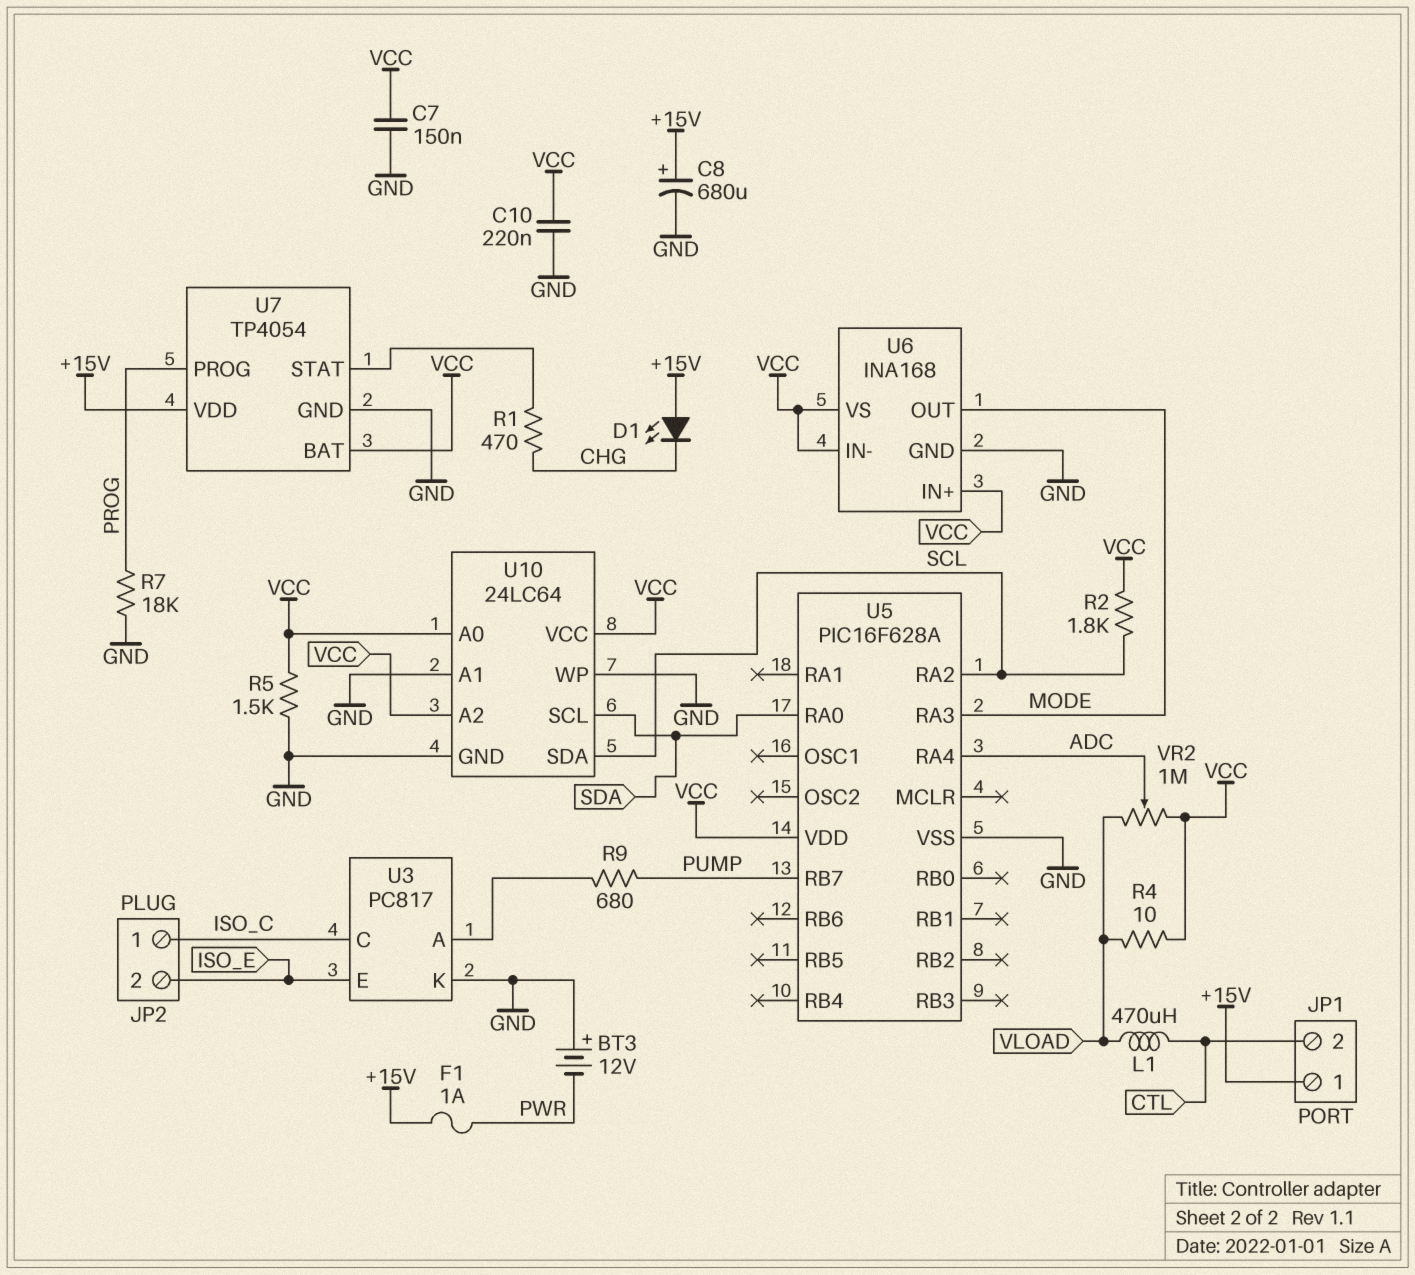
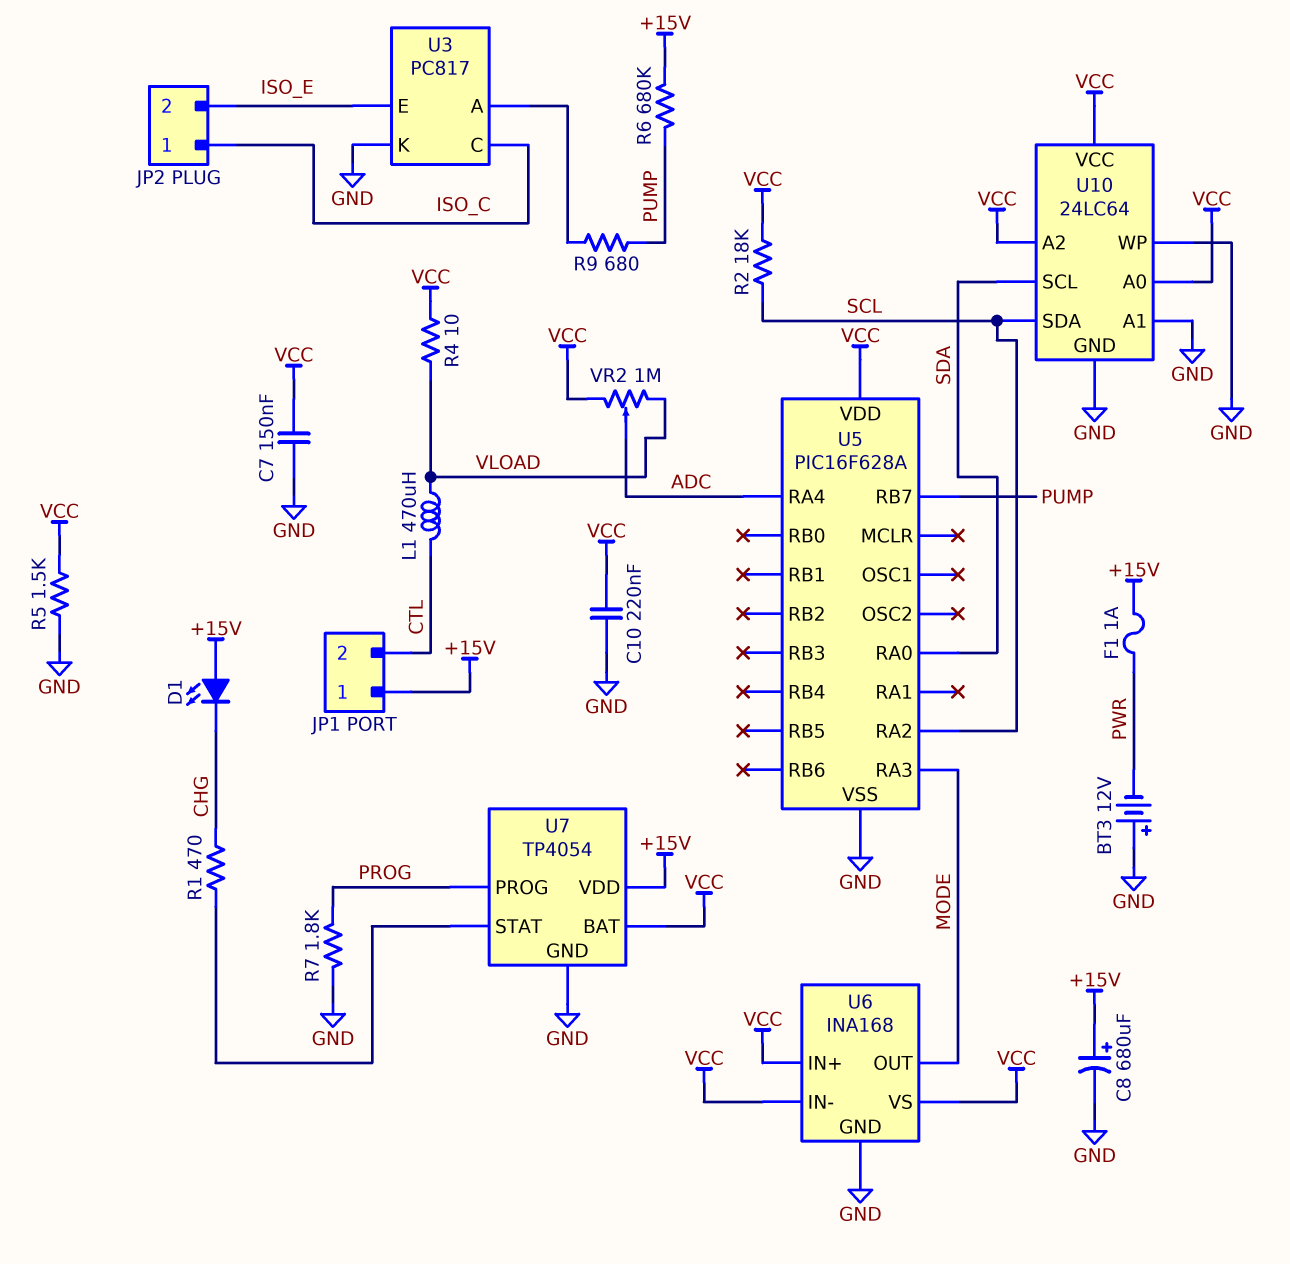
R2: 1.8k (SCL, VCC) -> 18k (SCL, VCC)
R6: none -> 680k (+15V, PUMP)
R7: 18k (GND, PROG) -> 1.8k (GND, PROG)

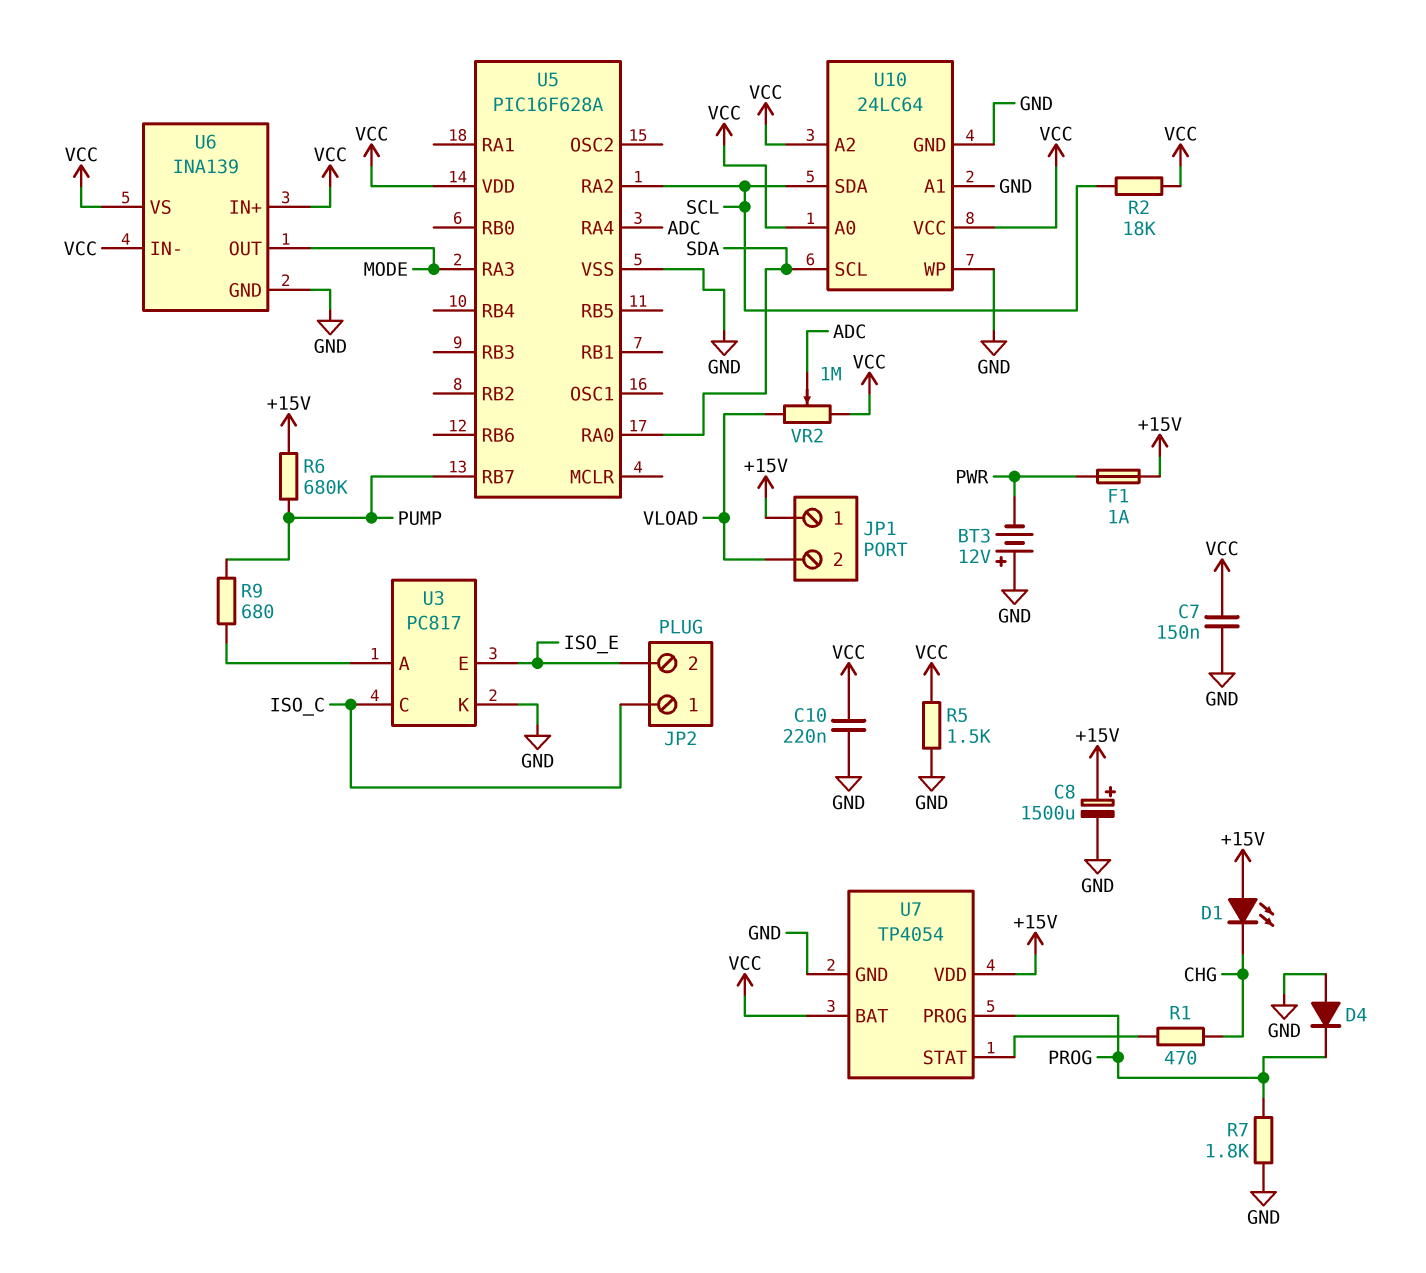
C8: 680uF (plus +15V, minus GND) -> 1500uF (plus +15V, minus GND)
D4: none -> diode (A GND, K PROG)
JP1 pin 2: CTL -> VLOAD
L1: 470uH (CTL, VLOAD) -> none
R4: 10 (VCC, VLOAD) -> none
U6: INA168 -> INA139

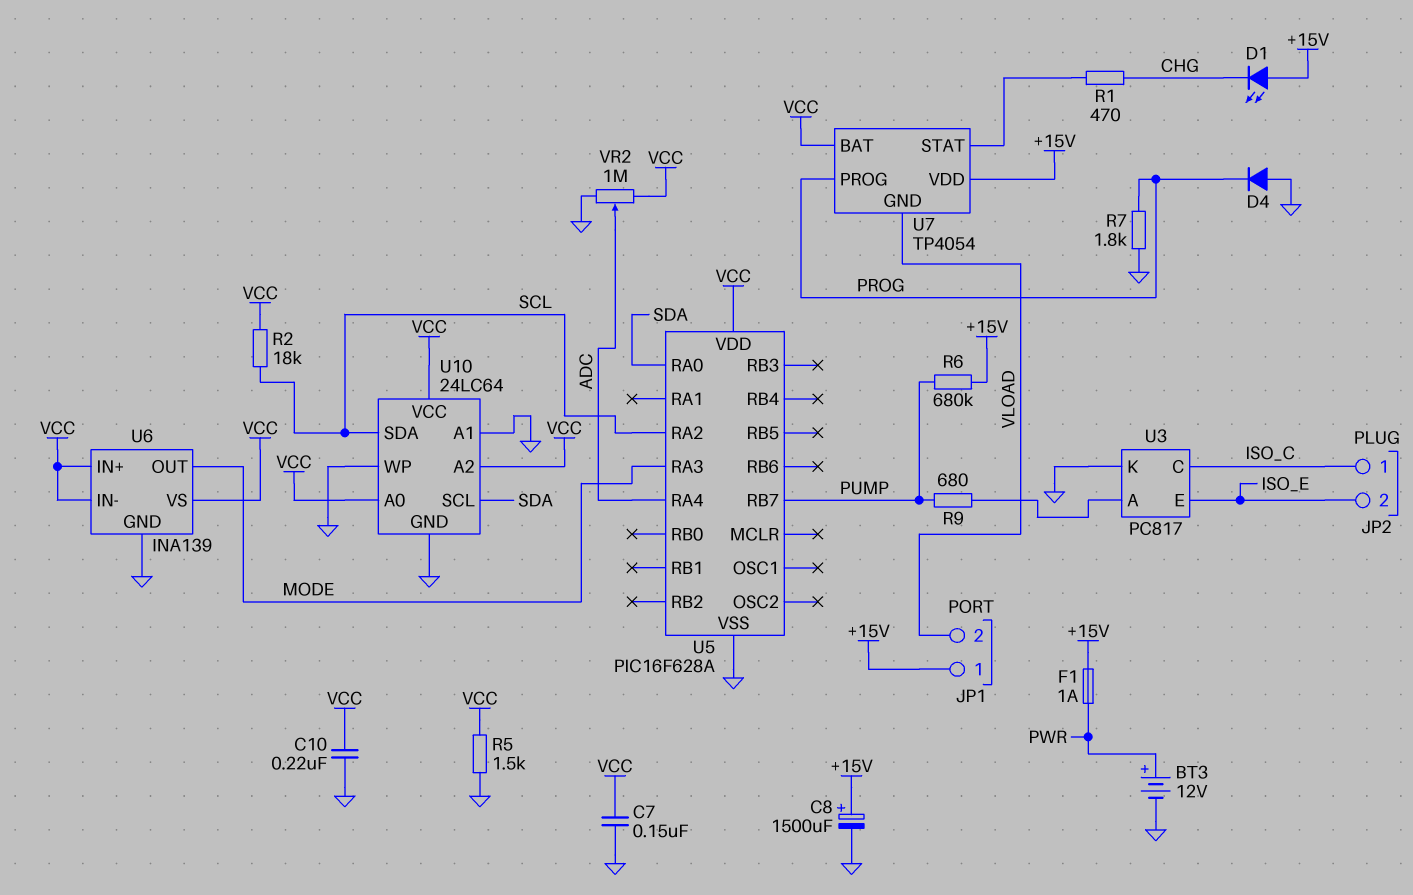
BT3: 12V (plus GND, minus PWR) -> 12V (plus PWR, minus GND)
U7 pin GND: GND -> VLOAD
VR2: 1M (VCC, VLOAD, wiper ADC) -> 1M (GND, VCC, wiper ADC)

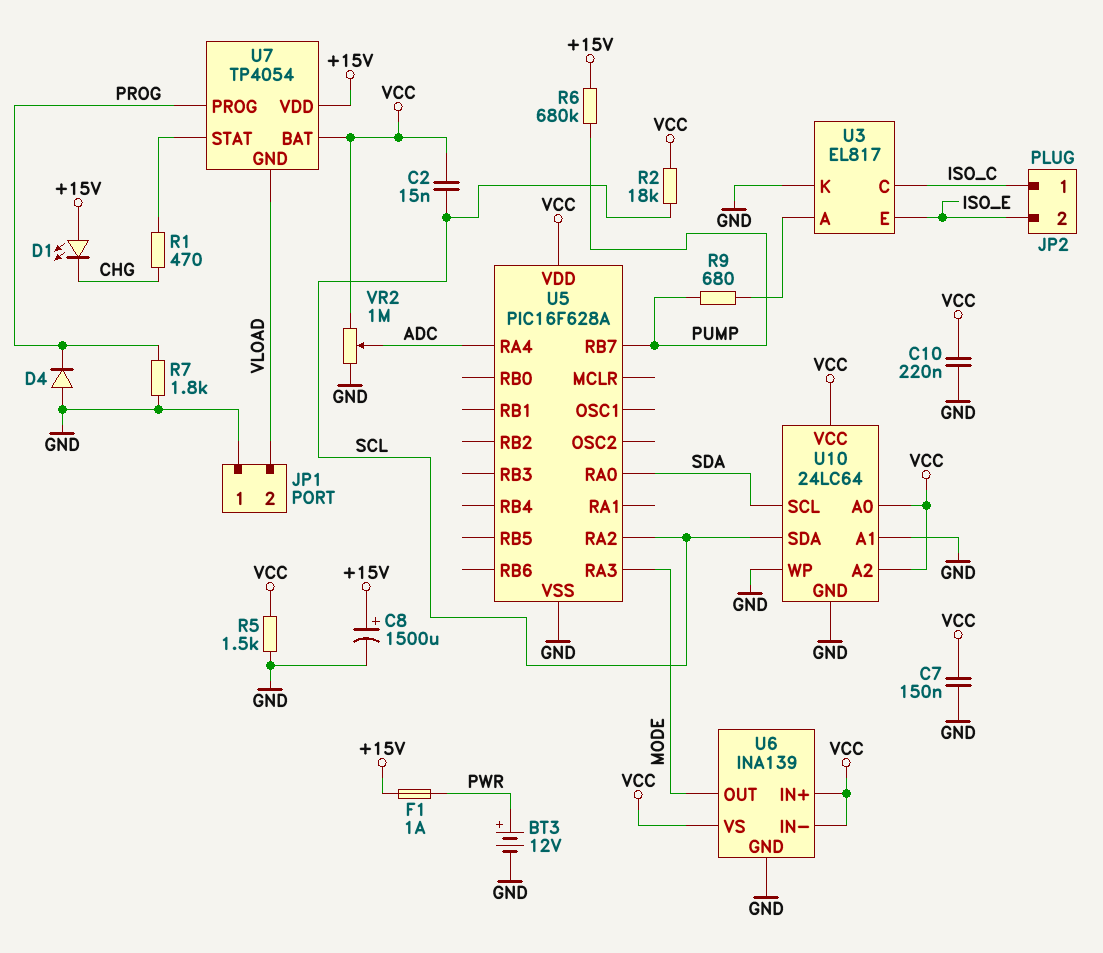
C2: none -> 15nF (SCL, VCC)
JP1 pin 1: +15V -> GND
U3: PC817 -> EL817

